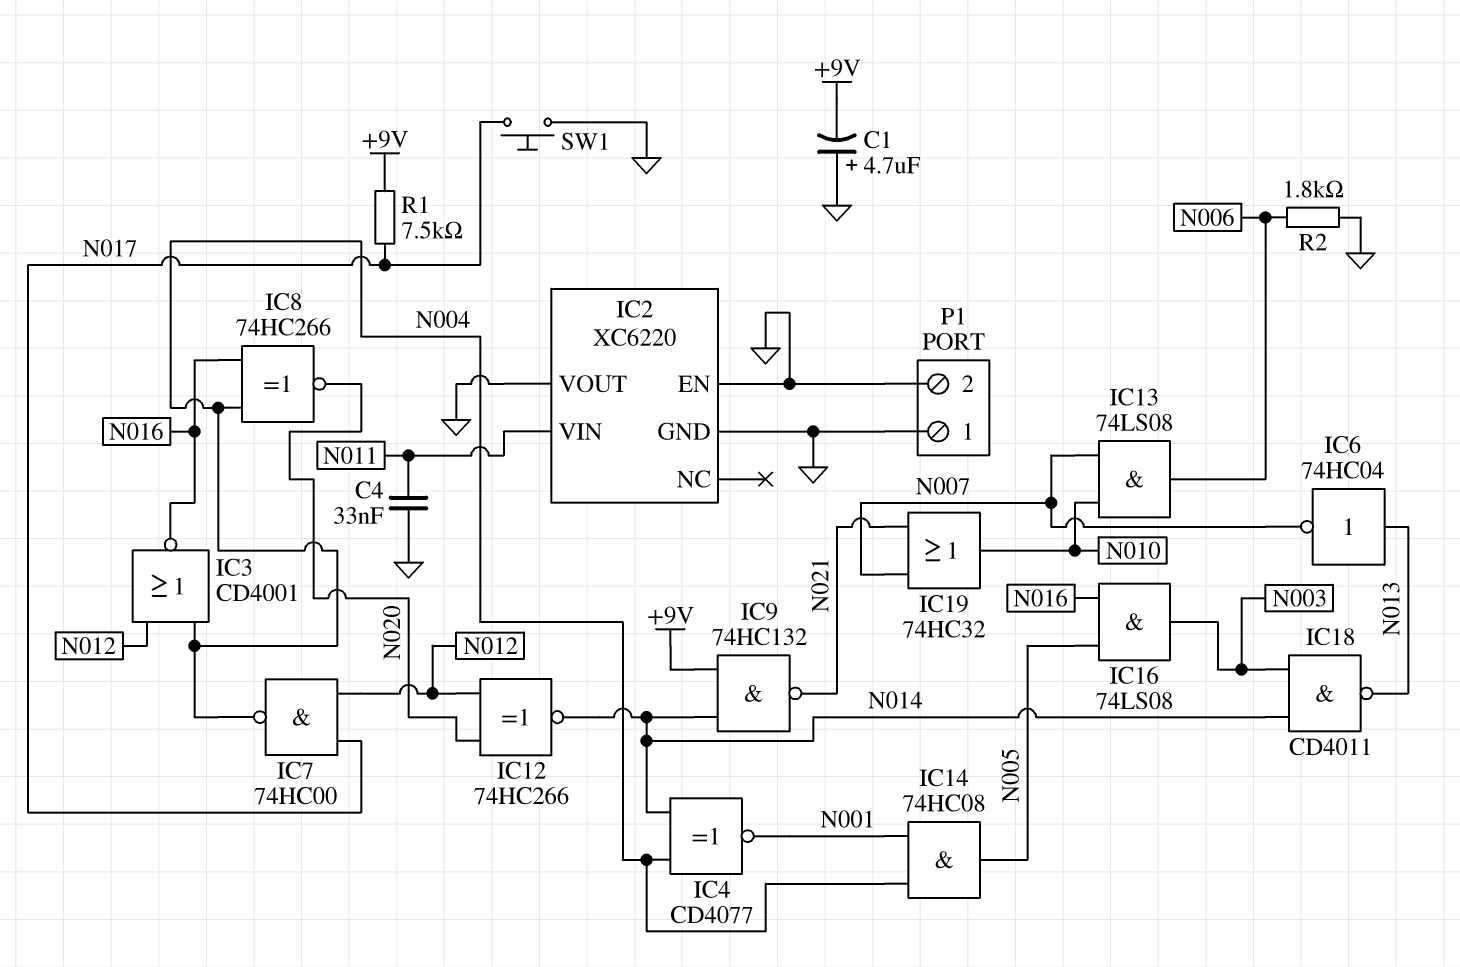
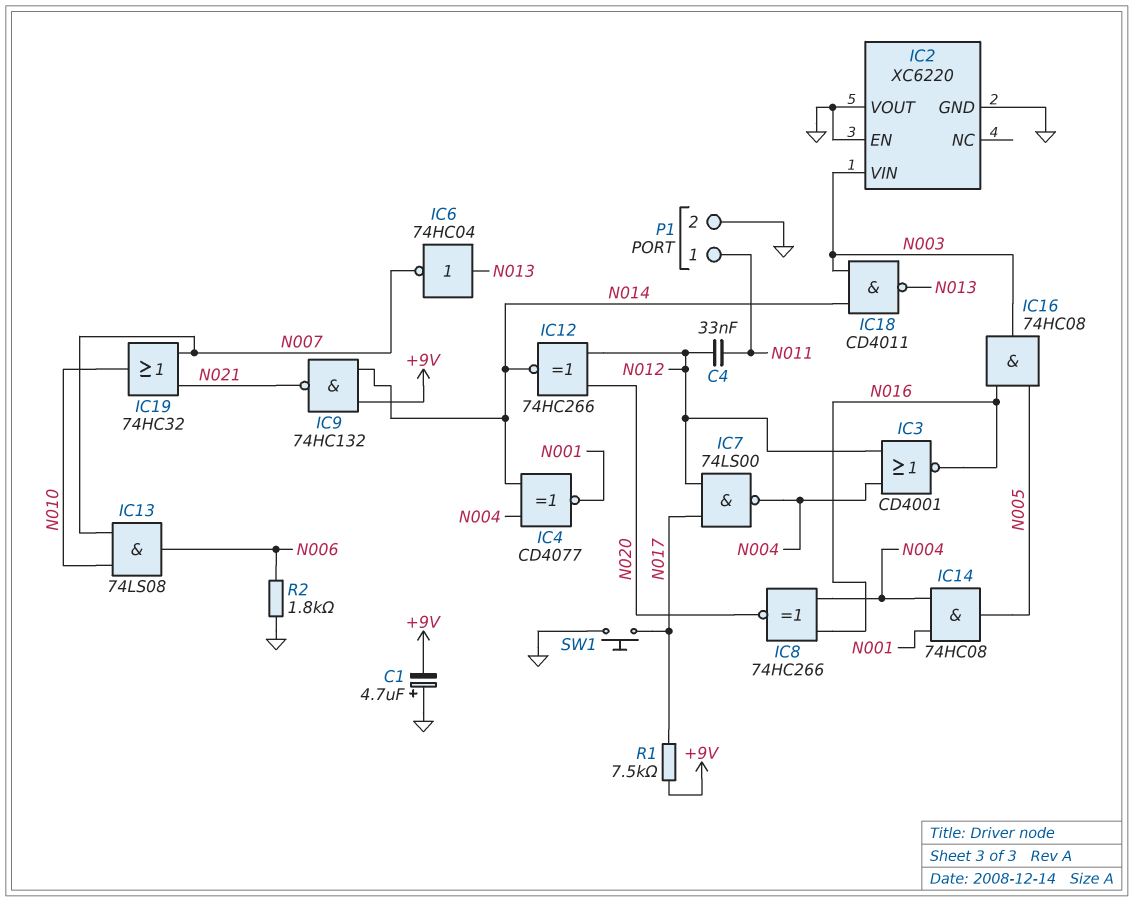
C4: 33nF (GND, N011) -> 33nF (N011, N012)
IC2 pin VIN: N011 -> N003
IC7: NAND 74HC00 (in N012, in N017, out N004) -> NAND 74LS00 (in N012, in N017, out N004)
IC16: AND 74LS08 (in N005, in N016, out N003) -> AND 74HC08 (in N005, in N016, out N003)
P1 pin 1: GND -> N011

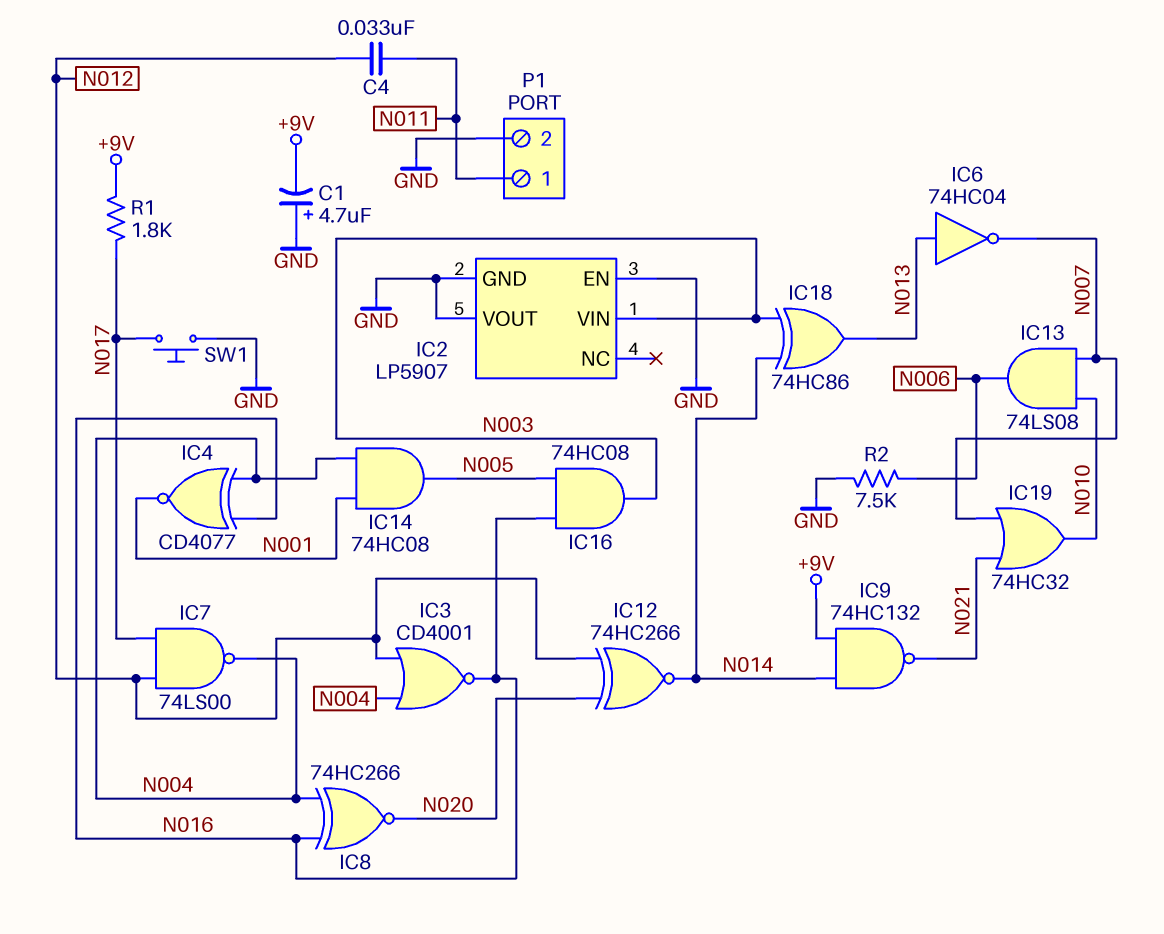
IC2: XC6220 -> LP5907
IC4: XNOR CD4077 (in N004, in N014, out N001) -> XNOR CD4077 (in N004, in N016, out N001)
IC18: NAND CD4011 (in N003, in N014, out N013) -> XOR 74HC86 (in N003, in N014, out N013)
R1: 7.5k (+9V, N017) -> 1.8k (+9V, N017)
R2: 1.8k (GND, N006) -> 7.5k (GND, N006)

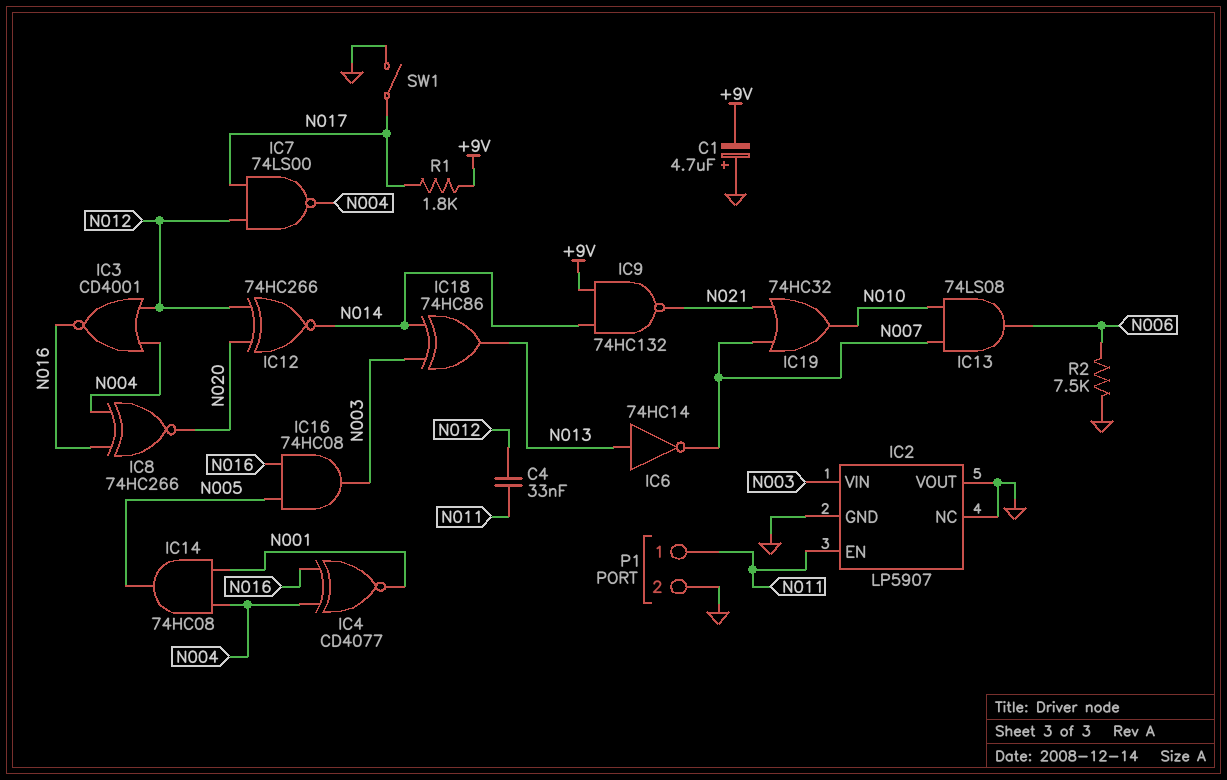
IC2 pin EN: GND -> N011
IC2 pin NC: none -> GND
IC6: NOT 74HC04 (in N013, out N007) -> NOT 74HC14 (in N013, out N007)
SW1: button (GND, N017) -> switch (GND, N017)

